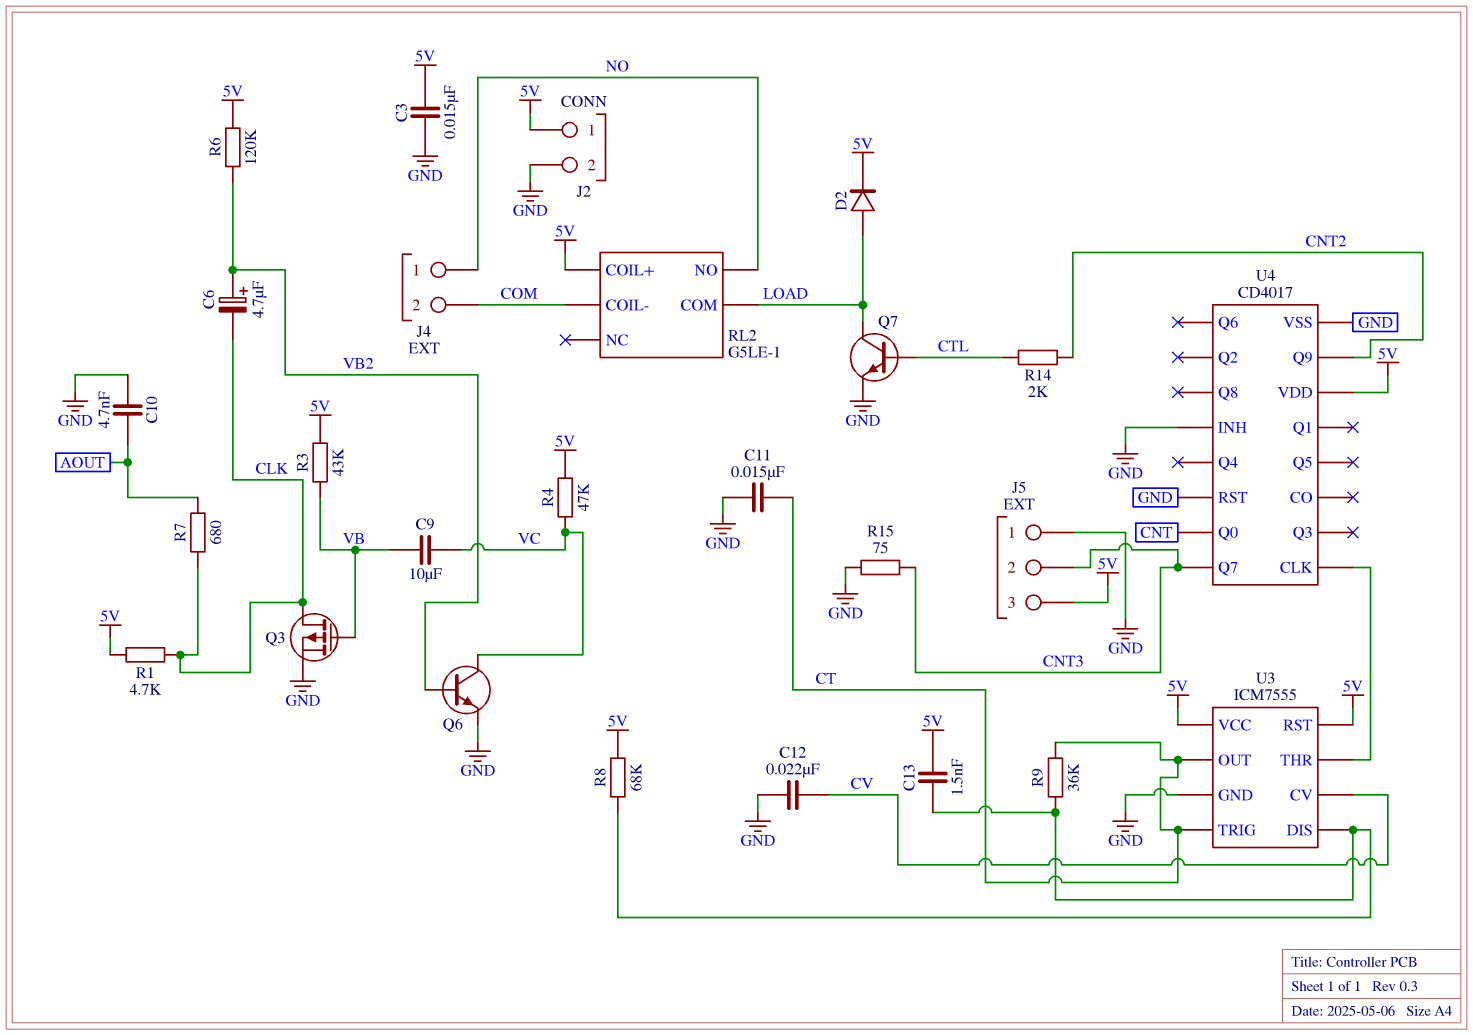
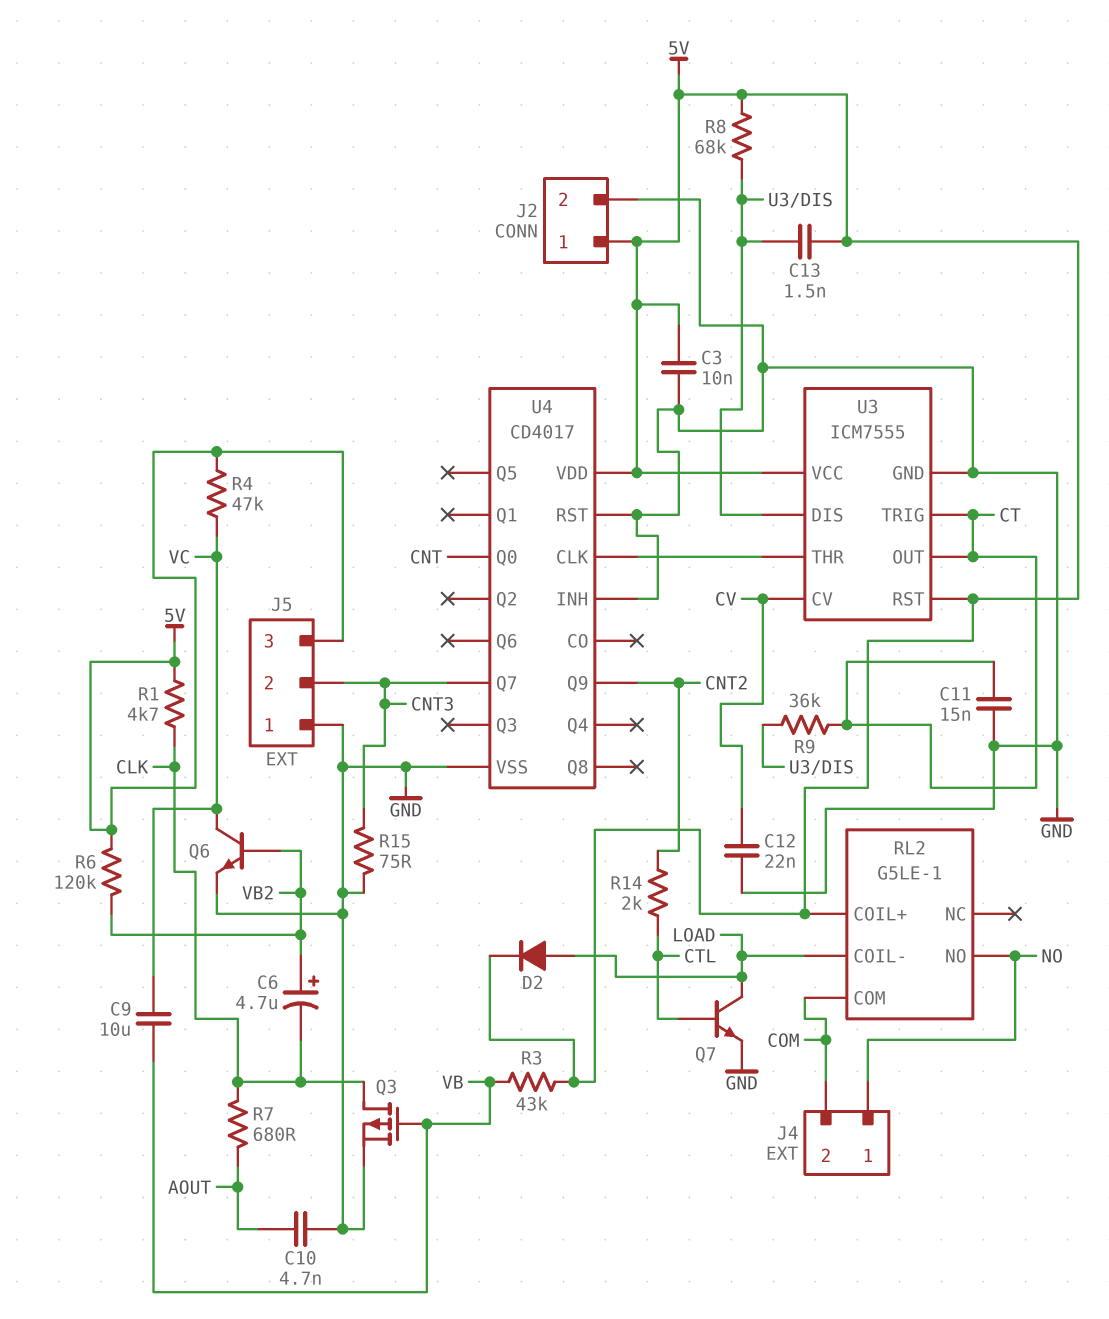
C3: 15nF (5V, GND) -> 10nF (5V, GND)
RL2 pin COIL-: COM -> LOAD
RL2 pin COM: LOAD -> COM

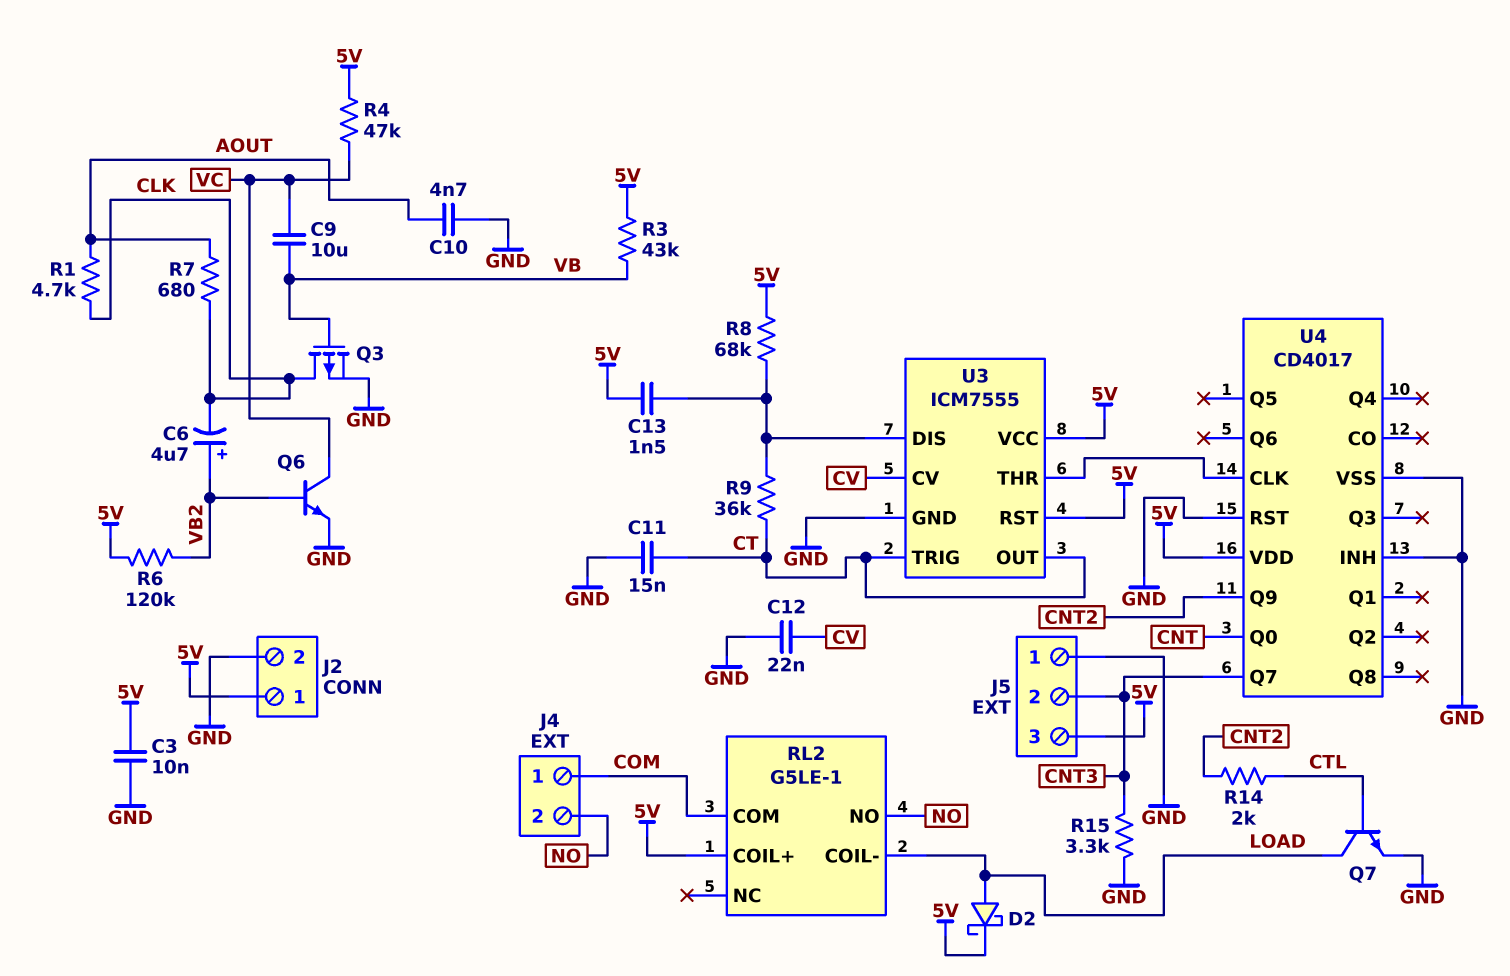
D2: diode (A LOAD, K 5V) -> schottky (A LOAD, K 5V)
J4 pin 1: NO -> COM
J4 pin 2: COM -> NO
R1: 4.7k (5V, CLK) -> 4.7k (AOUT, CLK)
R15: 75 (CNT3, GND) -> 3.3k (CNT3, GND)

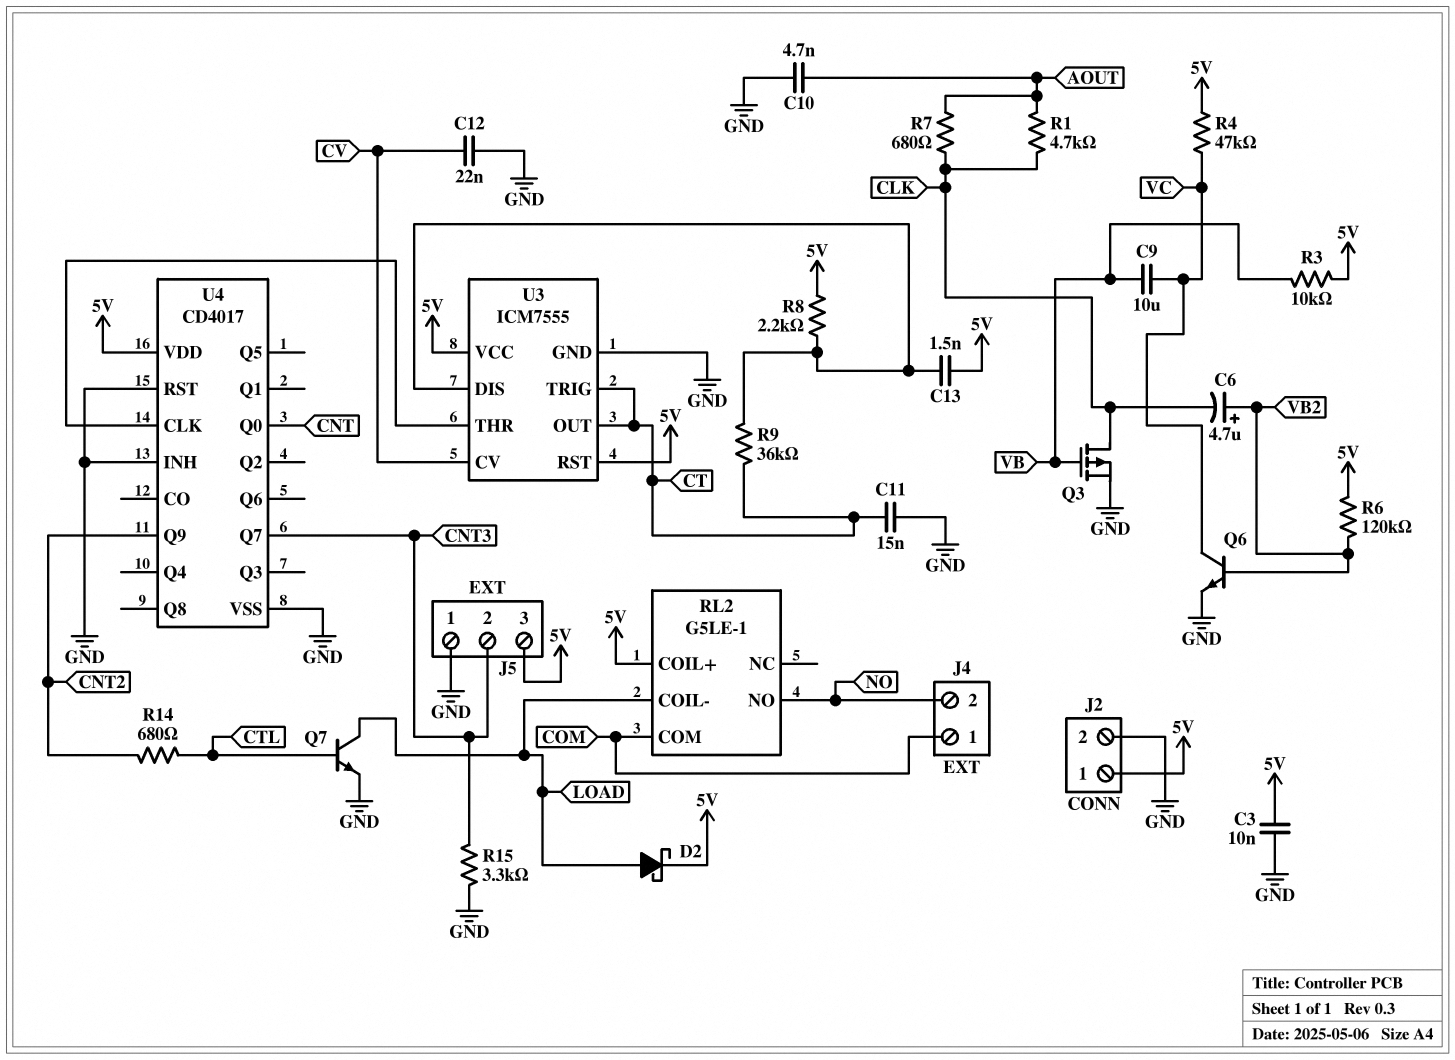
R3: 43k (5V, VB) -> 10k (5V, VB)
R8: 68k (5V, U3/DIS) -> 2.2k (5V, U3/DIS)
R14: 2k (CNT2, CTL) -> 680 (CNT2, CTL)

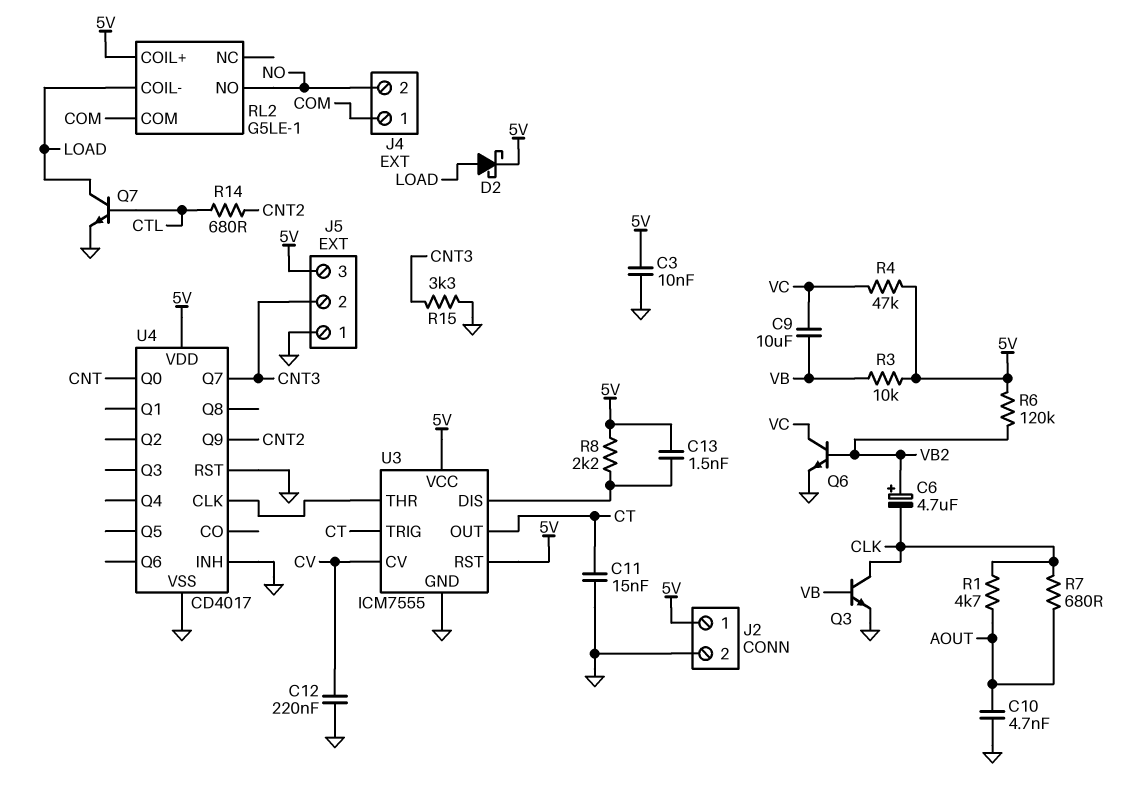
C12: 22nF (CV, GND) -> 220nF (CV, GND)
Q3: PMOS (G VB, D CLK, S GND) -> NPN (B VB, C CLK, E GND)
R9: 36k (CT, U3/DIS) -> none

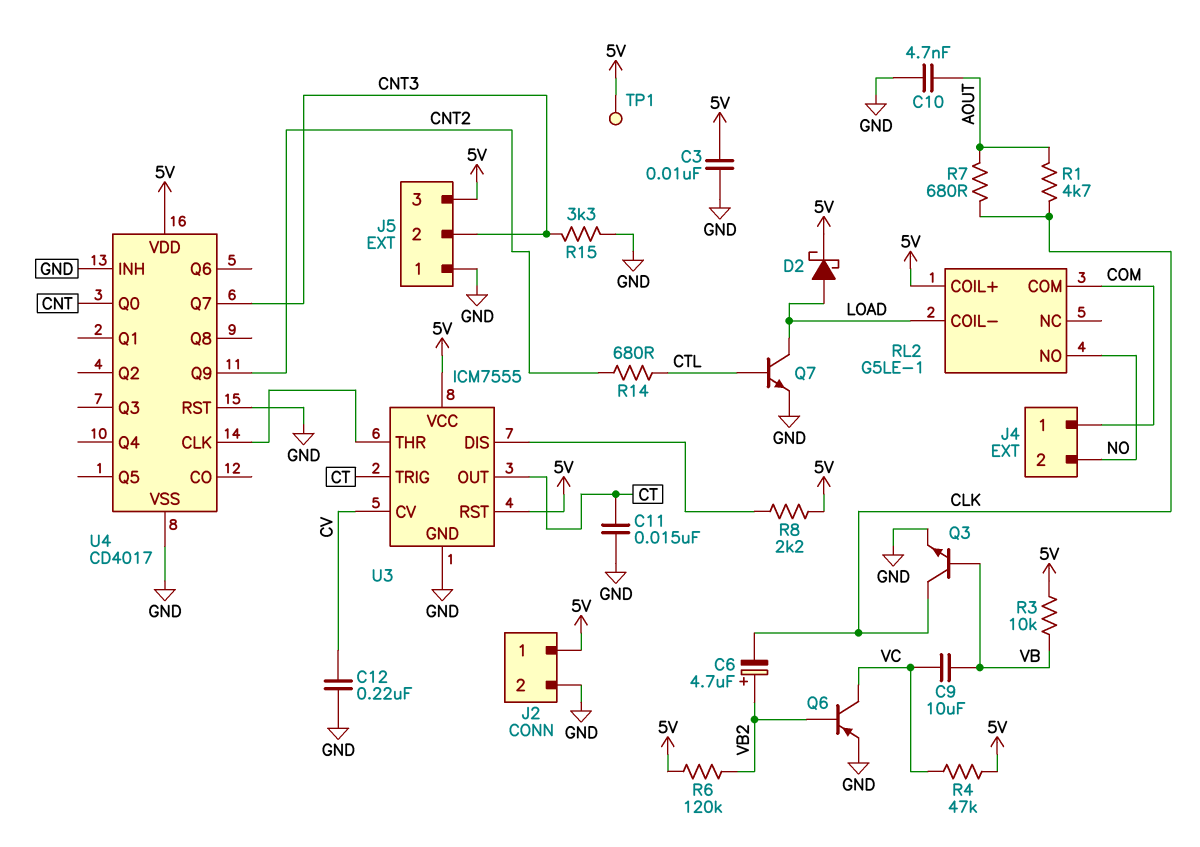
C13: 1.5nF (5V, U3/DIS) -> none
Q6: NPN (B VB2, C VC, E GND) -> PNP (B VB2, C VC, E GND)
TP1: none -> test point (5V)

